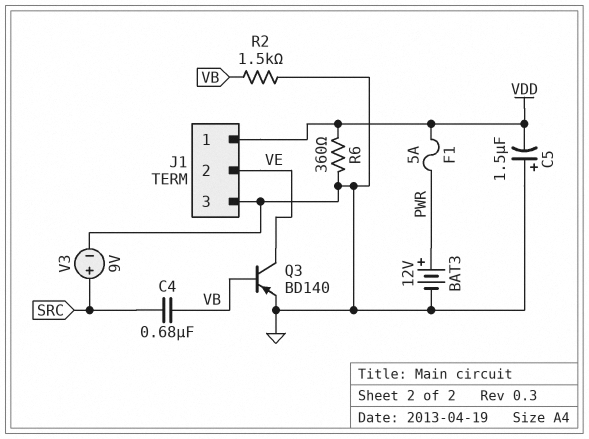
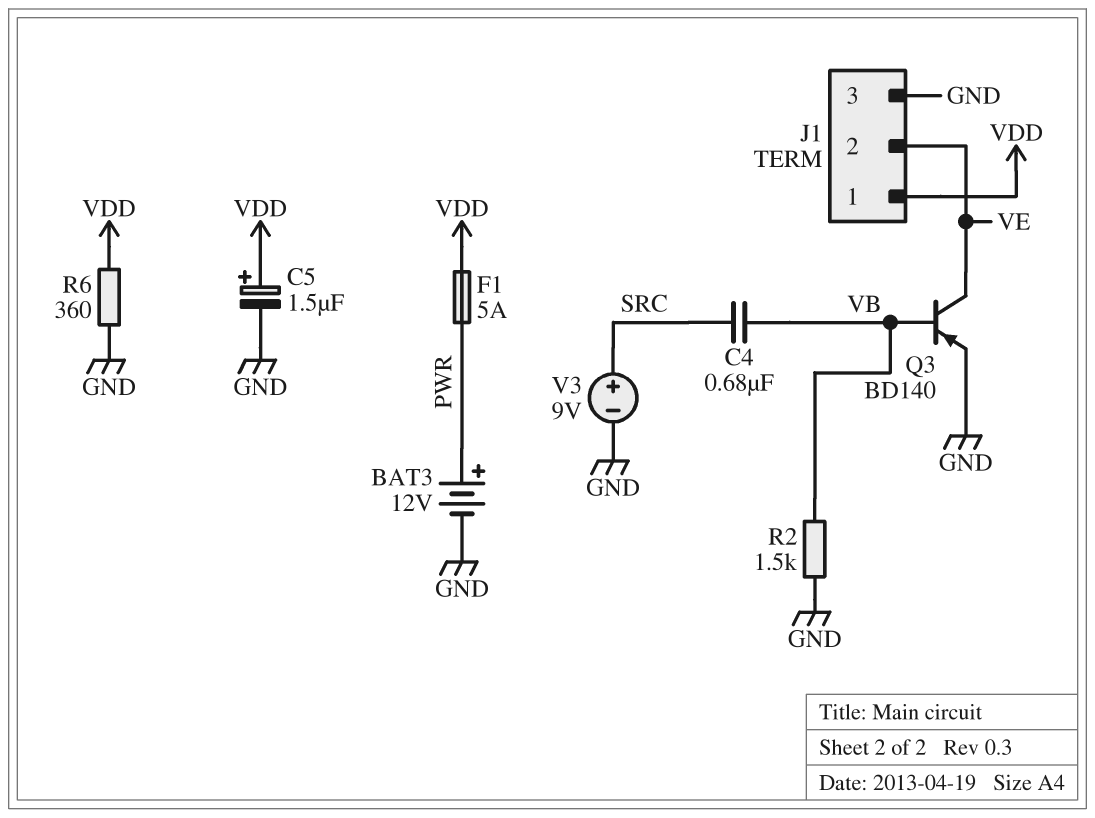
C5: 1.5uF (plus GND, minus VDD) -> 1.5uF (plus VDD, minus GND)

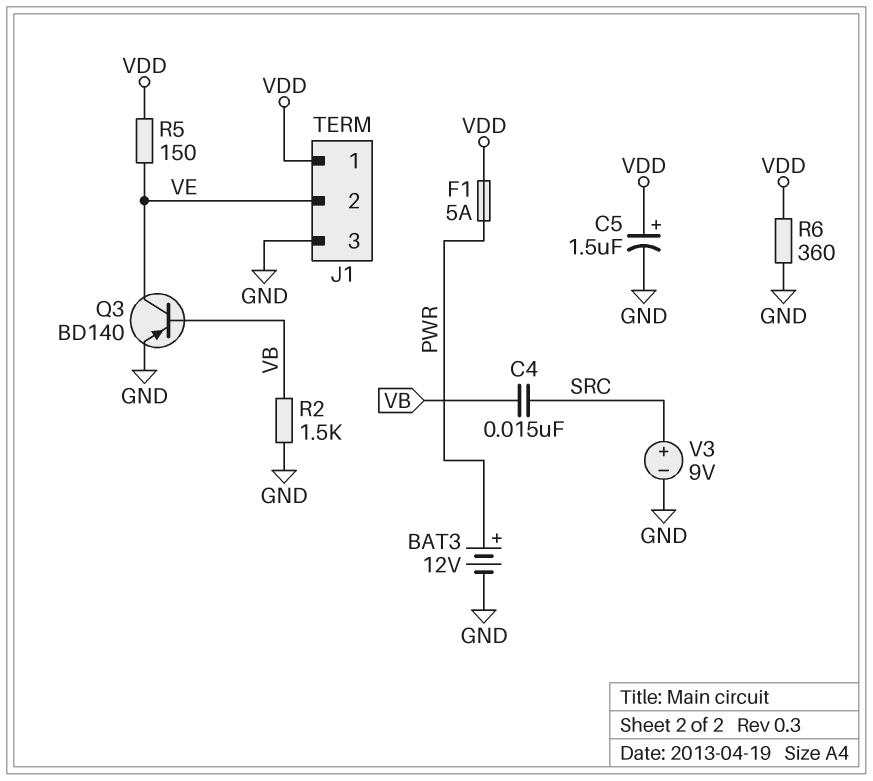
C4: 680nF (SRC, VB) -> 15nF (SRC, VB)
R5: none -> 150 (VDD, VE)

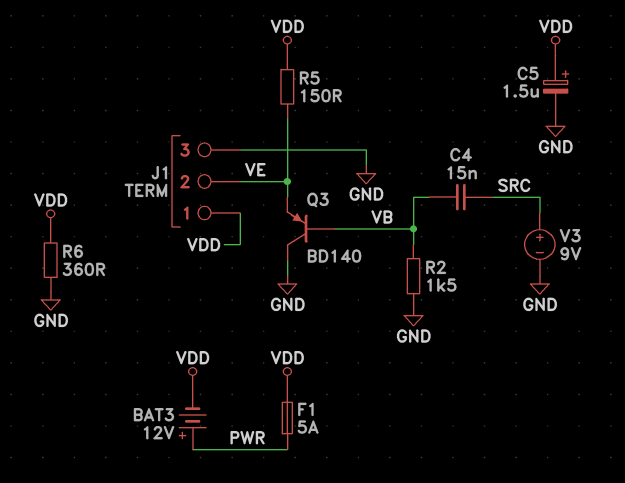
BAT3: 12V (plus PWR, minus GND) -> 12V (plus PWR, minus VDD)
Q3: PNP BD140 (B VB, C VE, E GND) -> PNP BD140 (B VB, C GND, E VE)

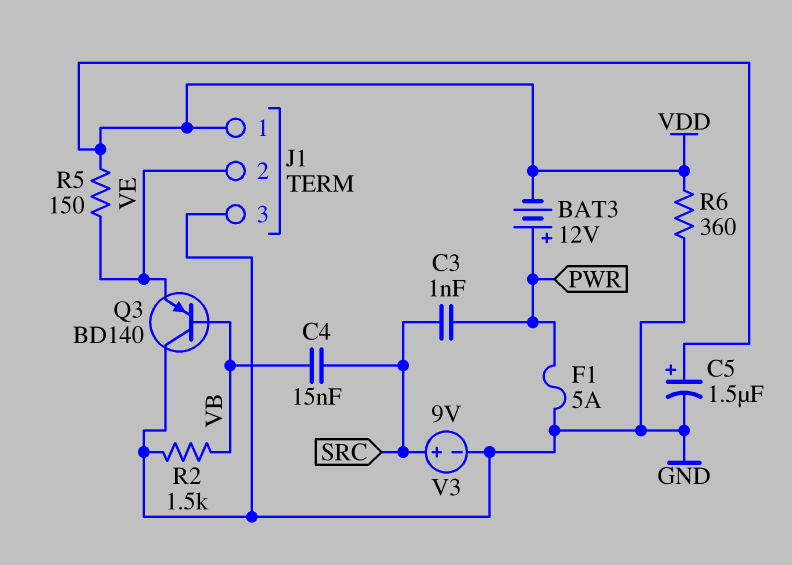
C3: none -> 1nF (PWR, SRC)
F1: 5A (PWR, VDD) -> 5A (GND, PWR)

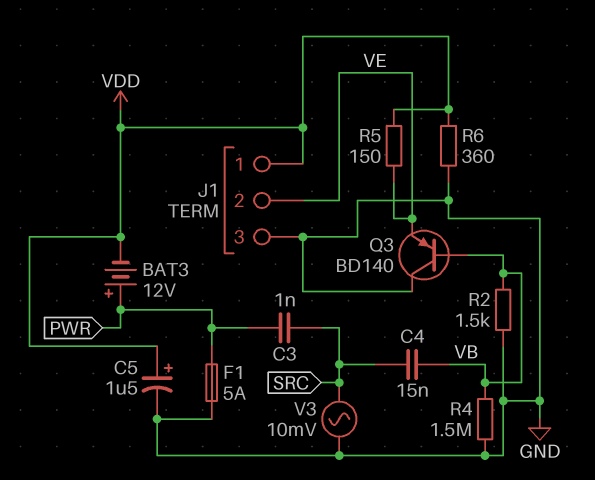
R4: none -> 1.5M (GND, VB)
V3: 9V (plus SRC, minus GND) -> AC 10mV (GND, SRC)

